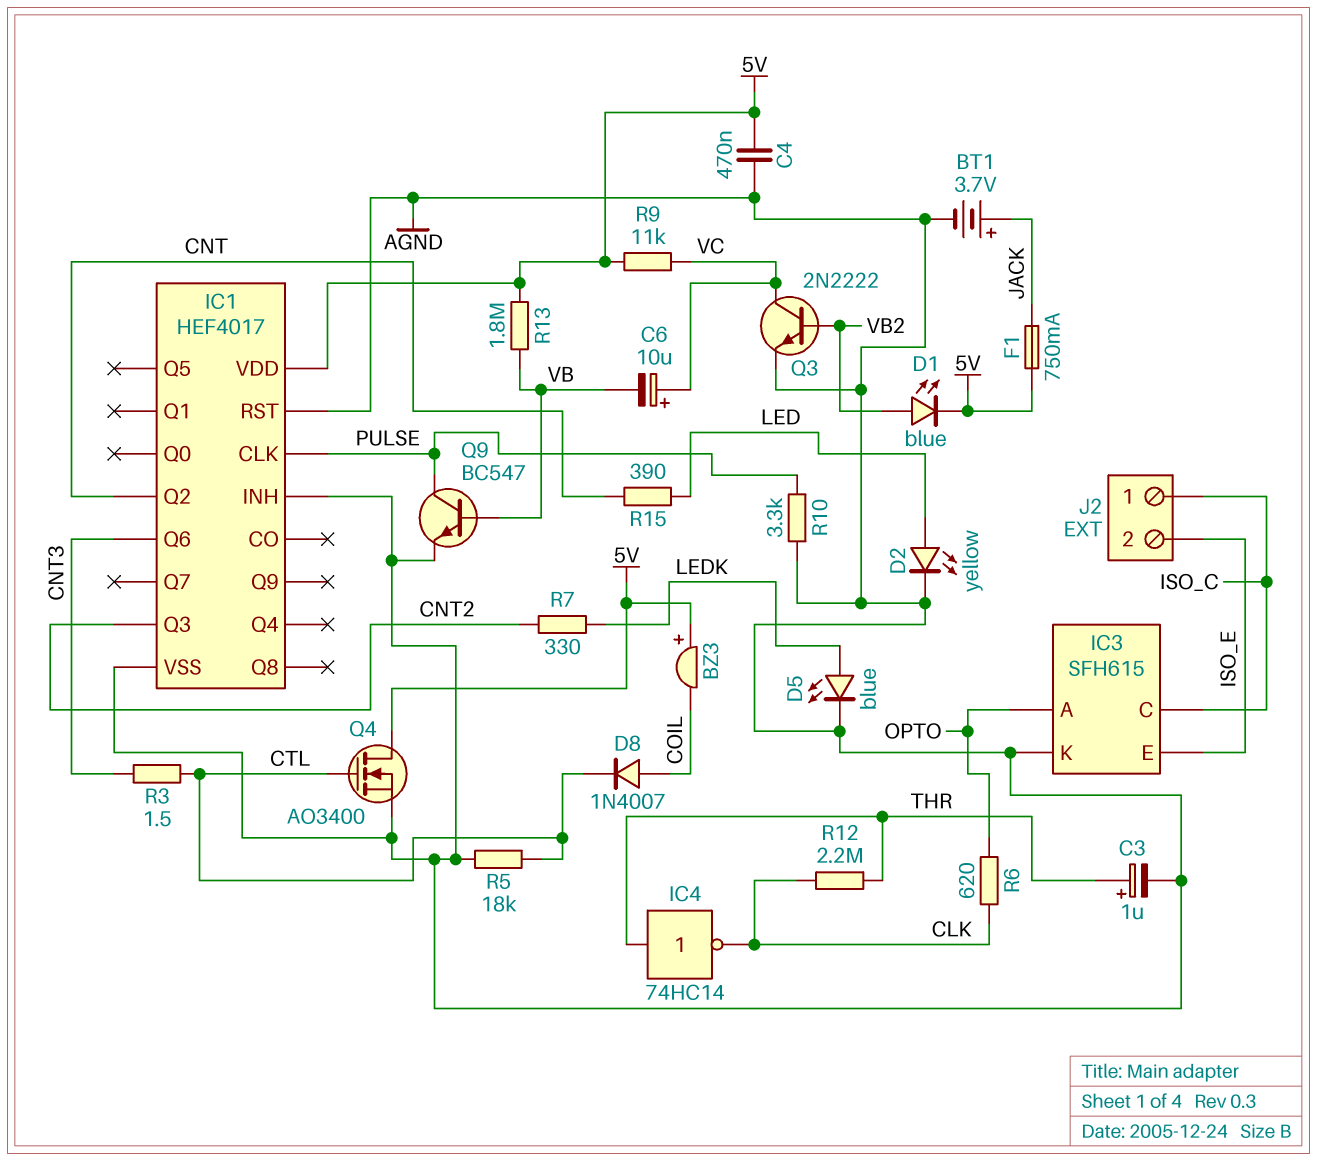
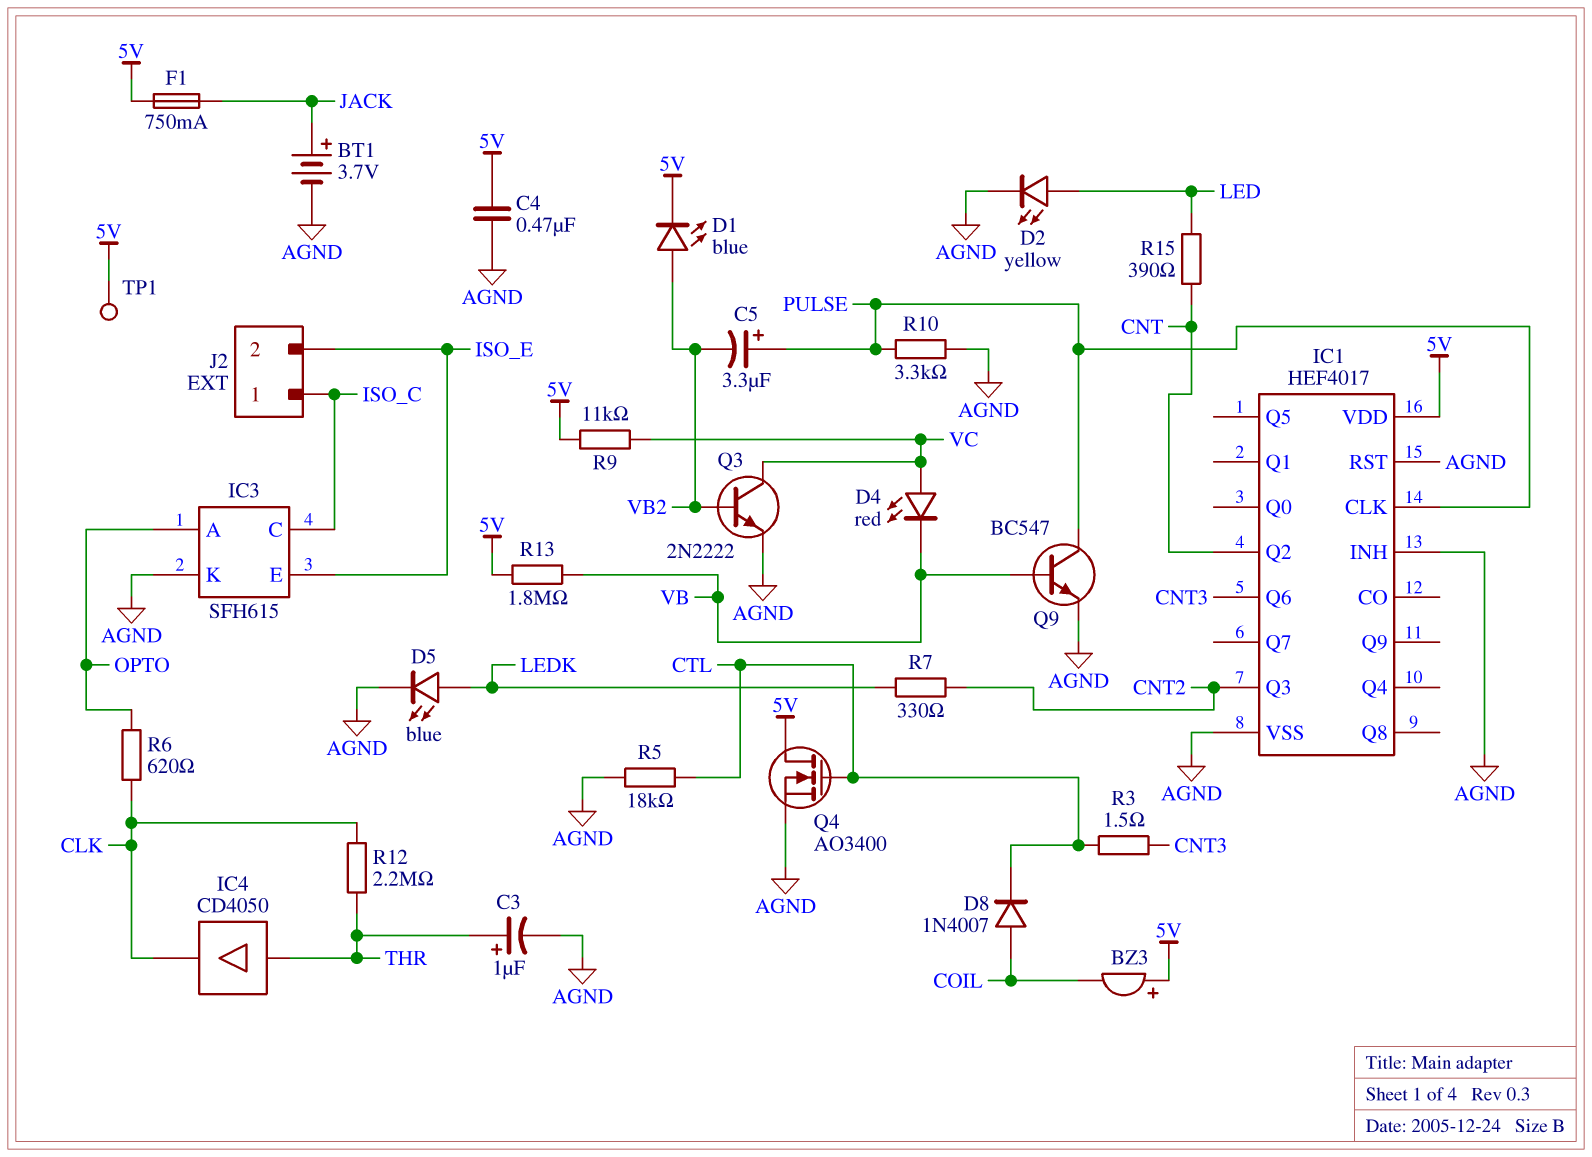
C5: none -> 3.3uF (plus PULSE, minus VB2)
C6: 10uF (plus VC, minus VB) -> none
D4: none -> LED red (A VC, K VB)
IC4: NOT 74HC14 (in THR, out CLK) -> buffer CD4050 (in THR, out CLK)
TP1: none -> test point (5V)

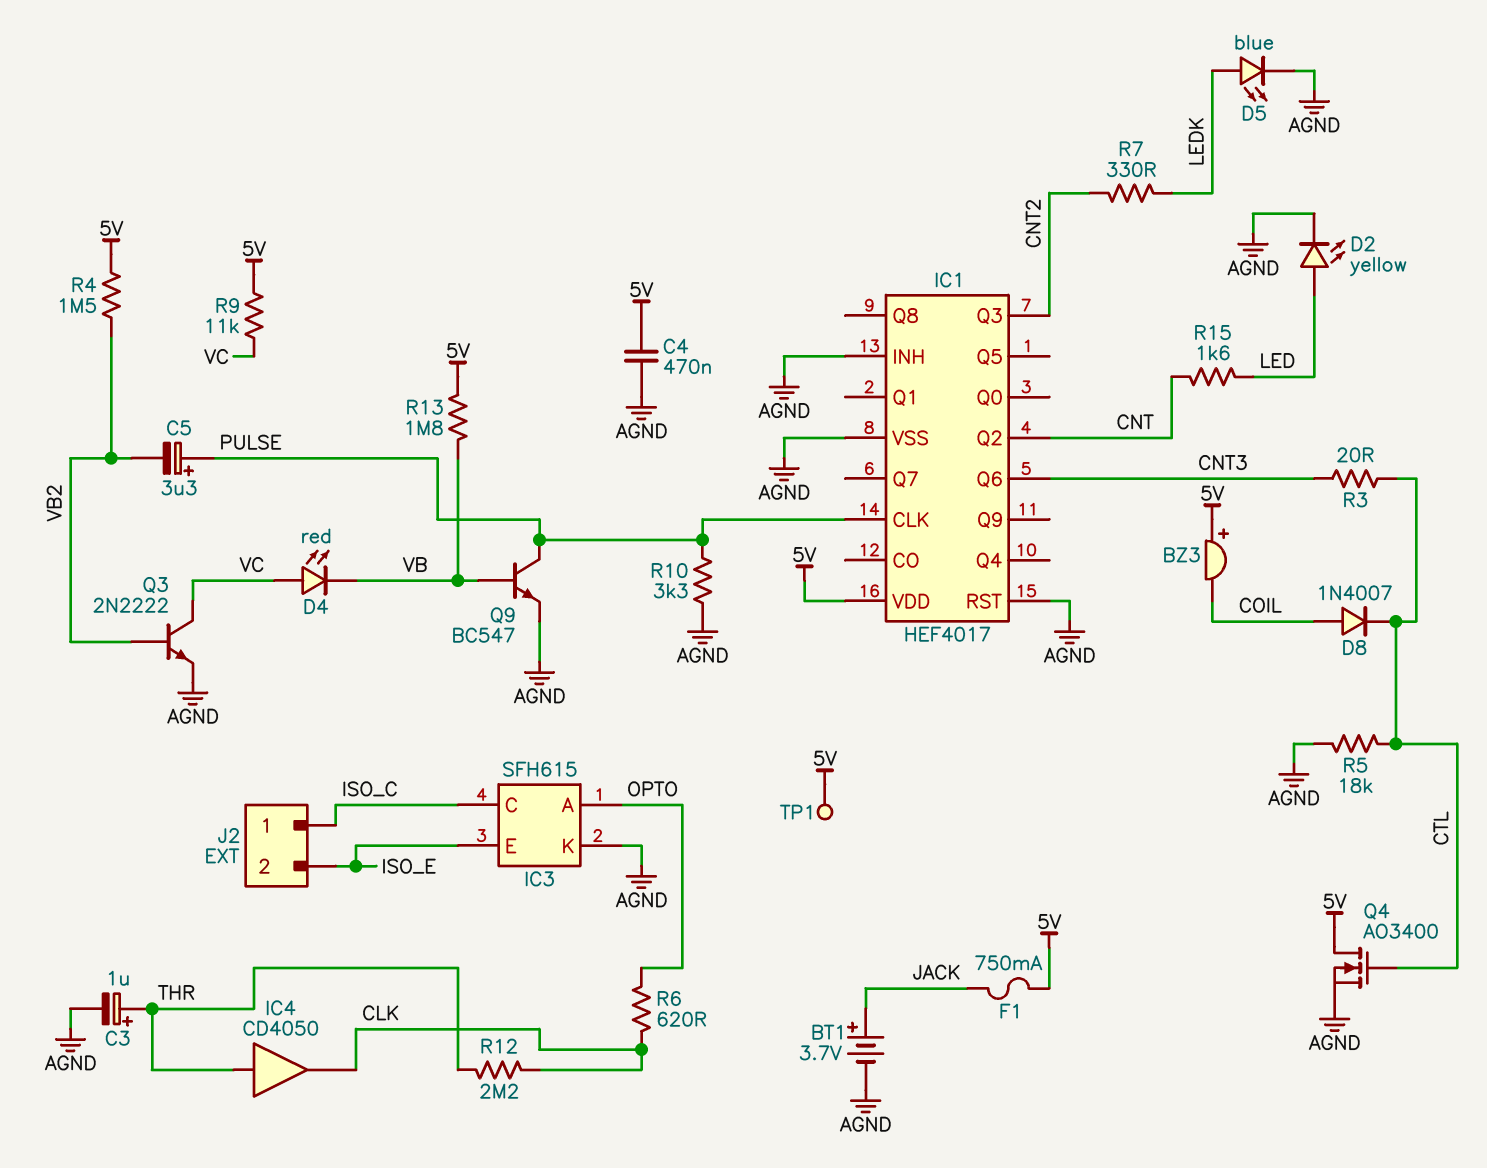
D1: LED blue (A VB2, K 5V) -> none
R3: 1.5 (CNT3, CTL) -> 20 (CNT3, CTL)
R4: none -> 1.5M (5V, VB2)
R15: 390 (CNT, LED) -> 1.6k (CNT, LED)

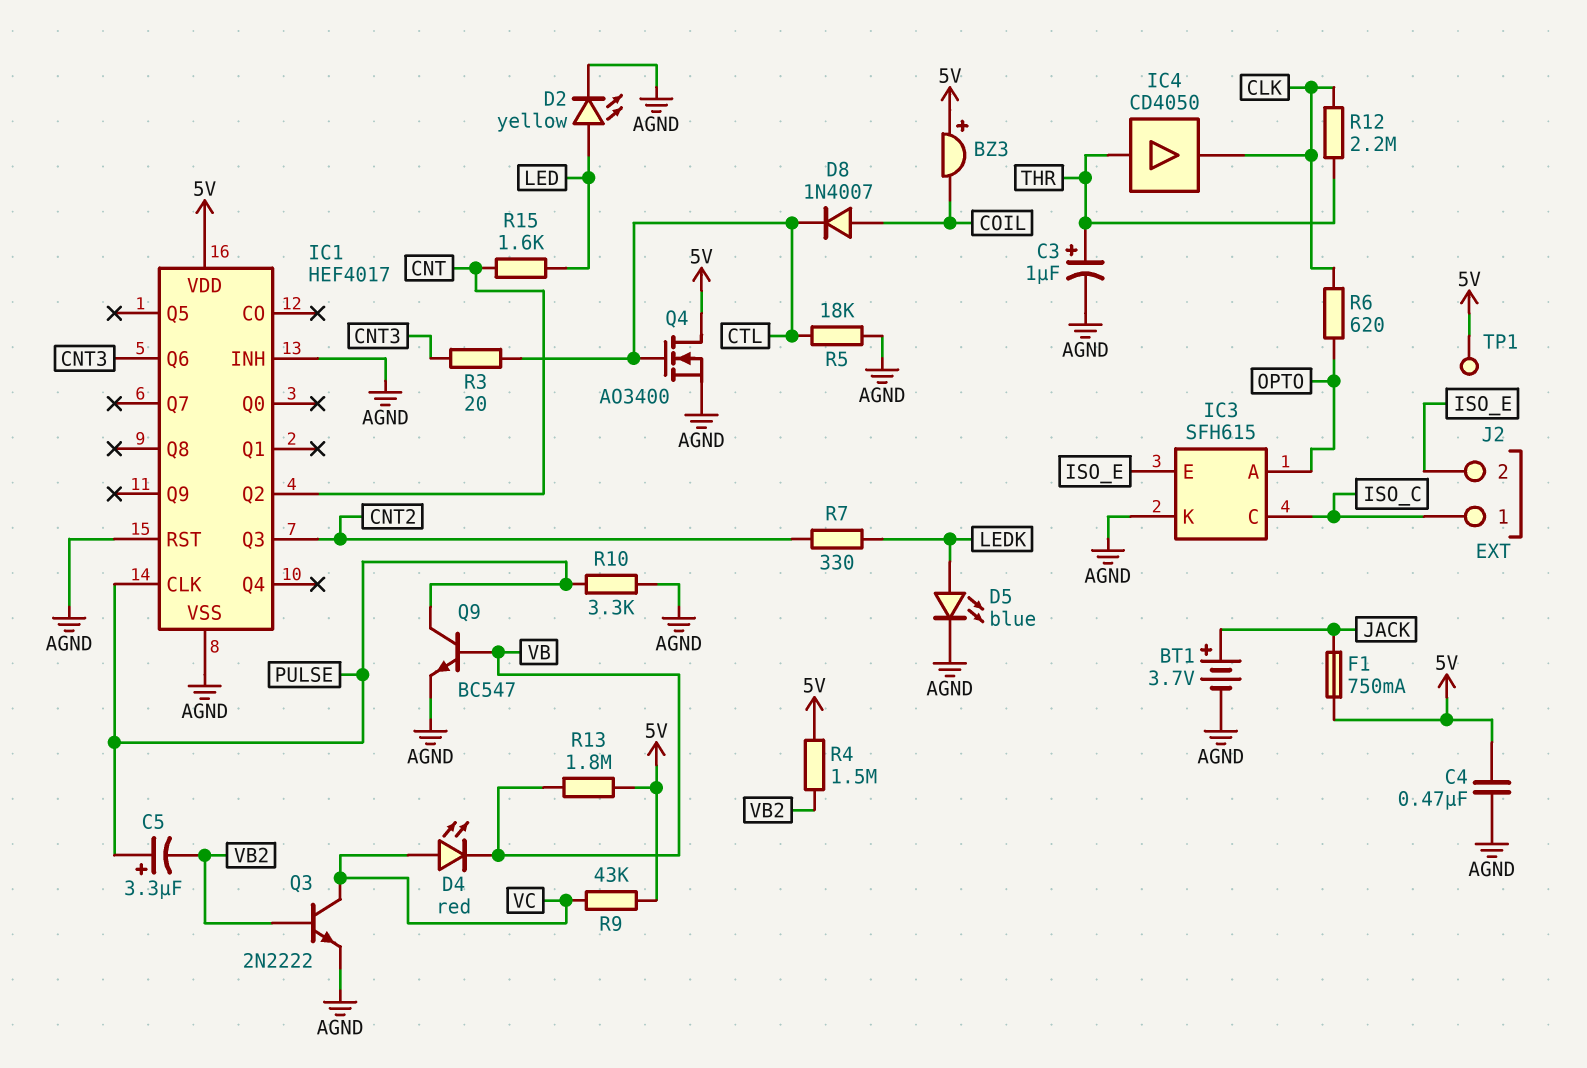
R9: 11k (5V, VC) -> 43k (5V, VC)

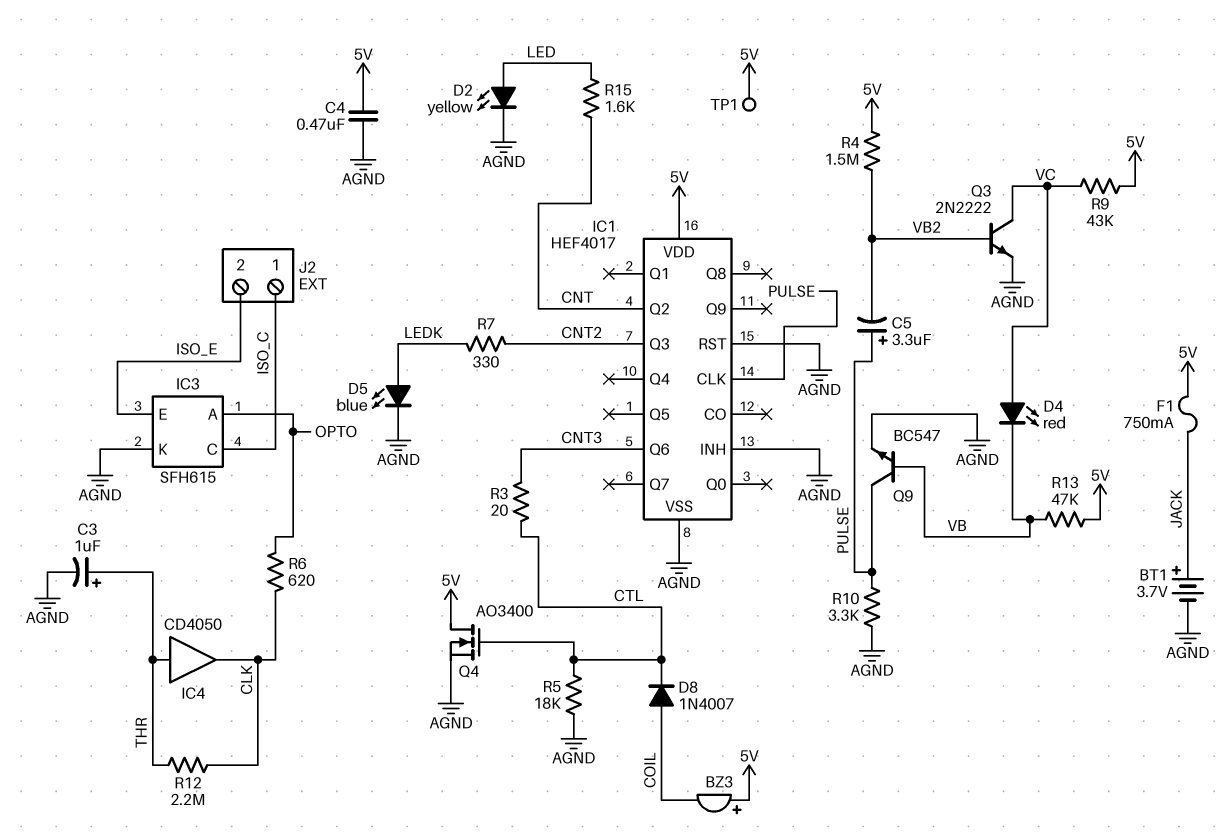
R13: 1.8M (5V, VB) -> 47k (5V, VB)

